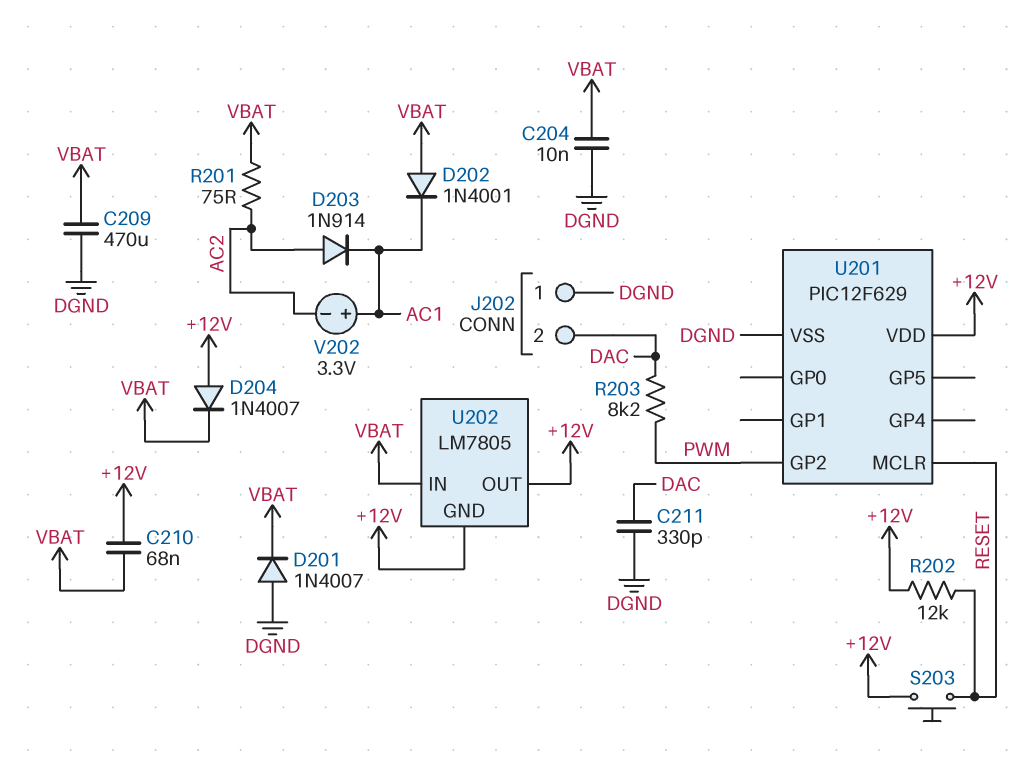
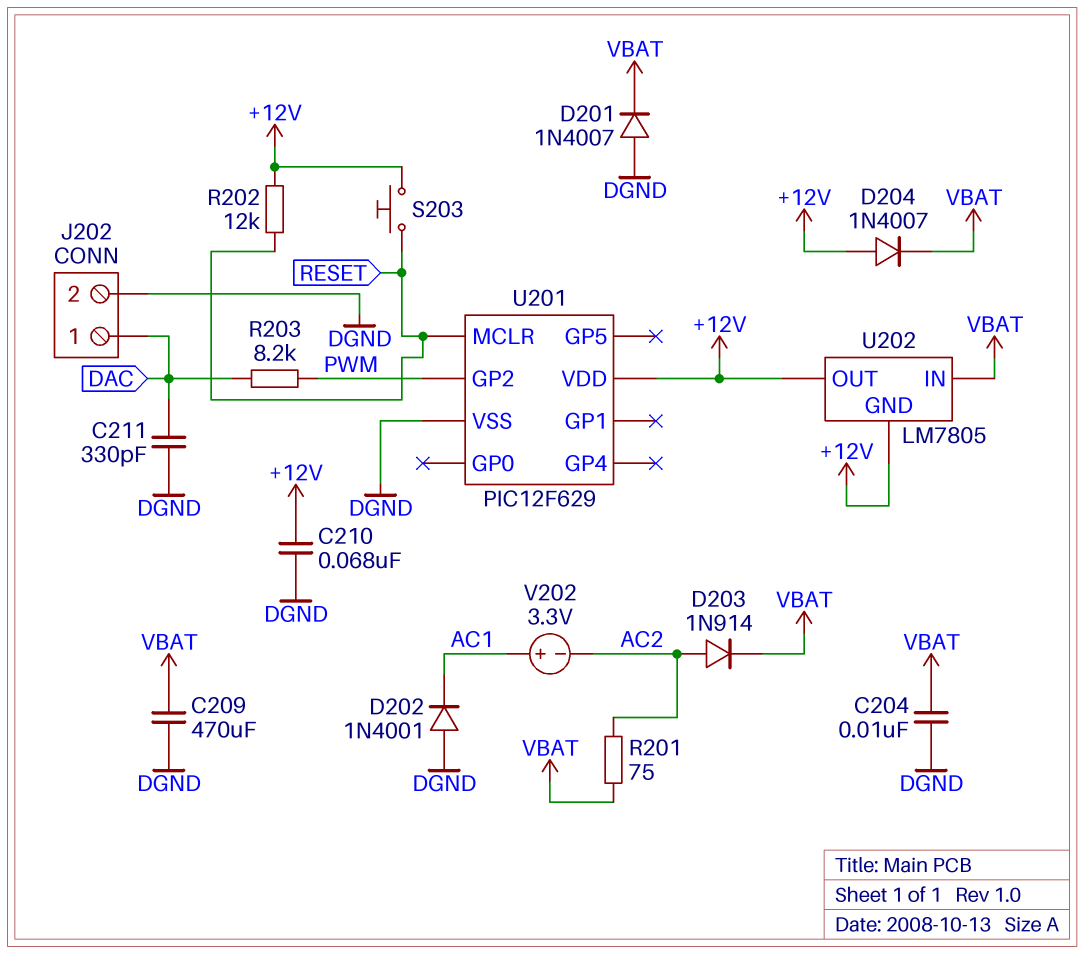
C210: 68nF (+12V, VBAT) -> 68nF (+12V, DGND)
D202: diode 1N4001 (A VBAT, K AC1) -> diode 1N4001 (A DGND, K AC1)
D203: diode 1N914 (A AC2, K AC1) -> diode 1N914 (A AC2, K VBAT)
J202 pin 1: DGND -> DAC
J202 pin 2: DAC -> DGND

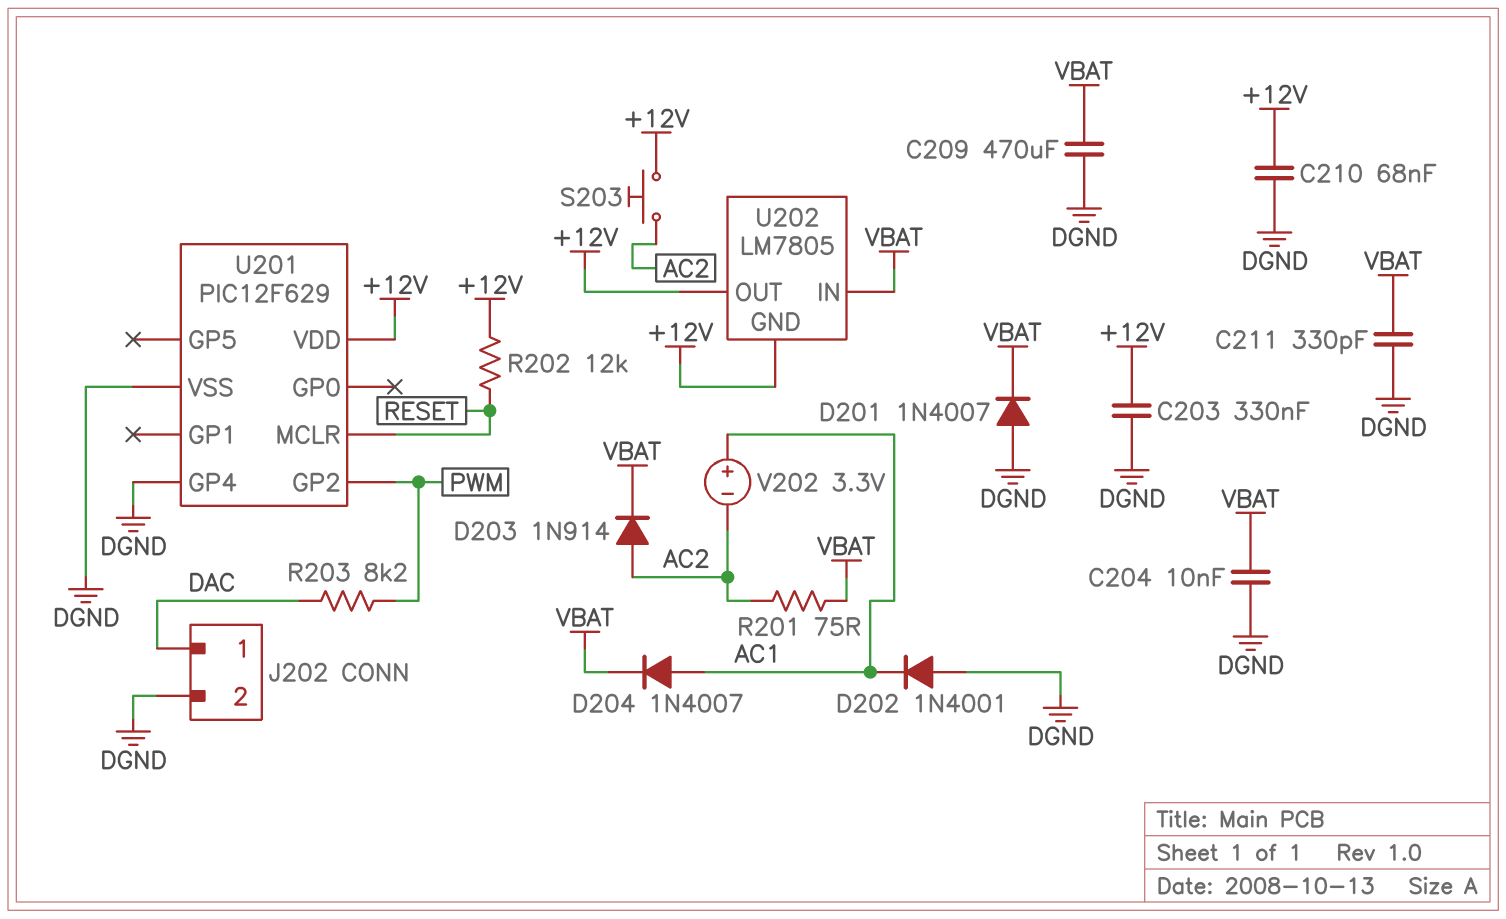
C203: none -> 330nF (+12V, DGND)
C211: 330pF (DAC, DGND) -> 330pF (DGND, VBAT)
D204: diode 1N4007 (A +12V, K VBAT) -> diode 1N4007 (A AC1, K VBAT)
S203: button (+12V, RESET) -> button (+12V, AC2)
U201 pin GP4: none -> DGND

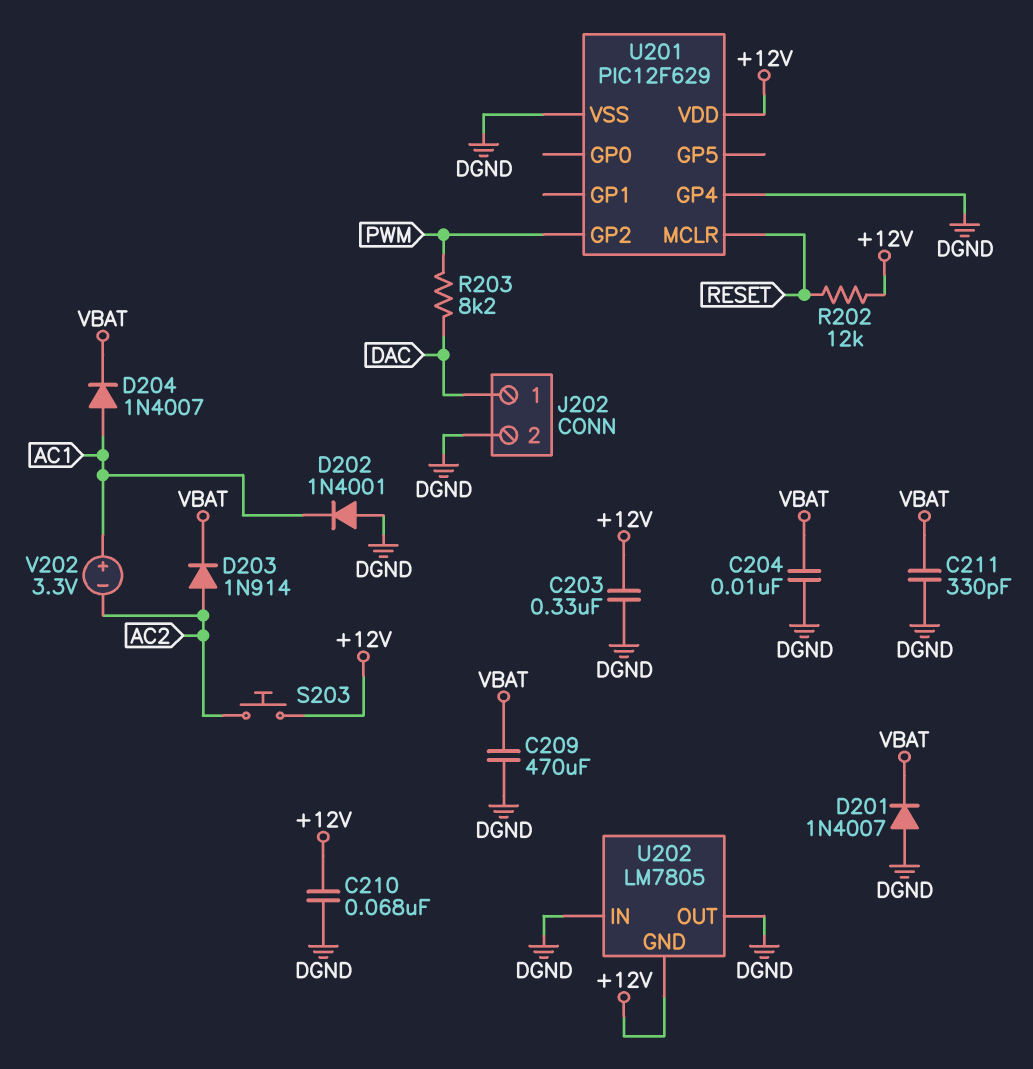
R201: 75 (AC2, VBAT) -> none
U202 pin IN: VBAT -> DGND
U202 pin OUT: +12V -> DGND

